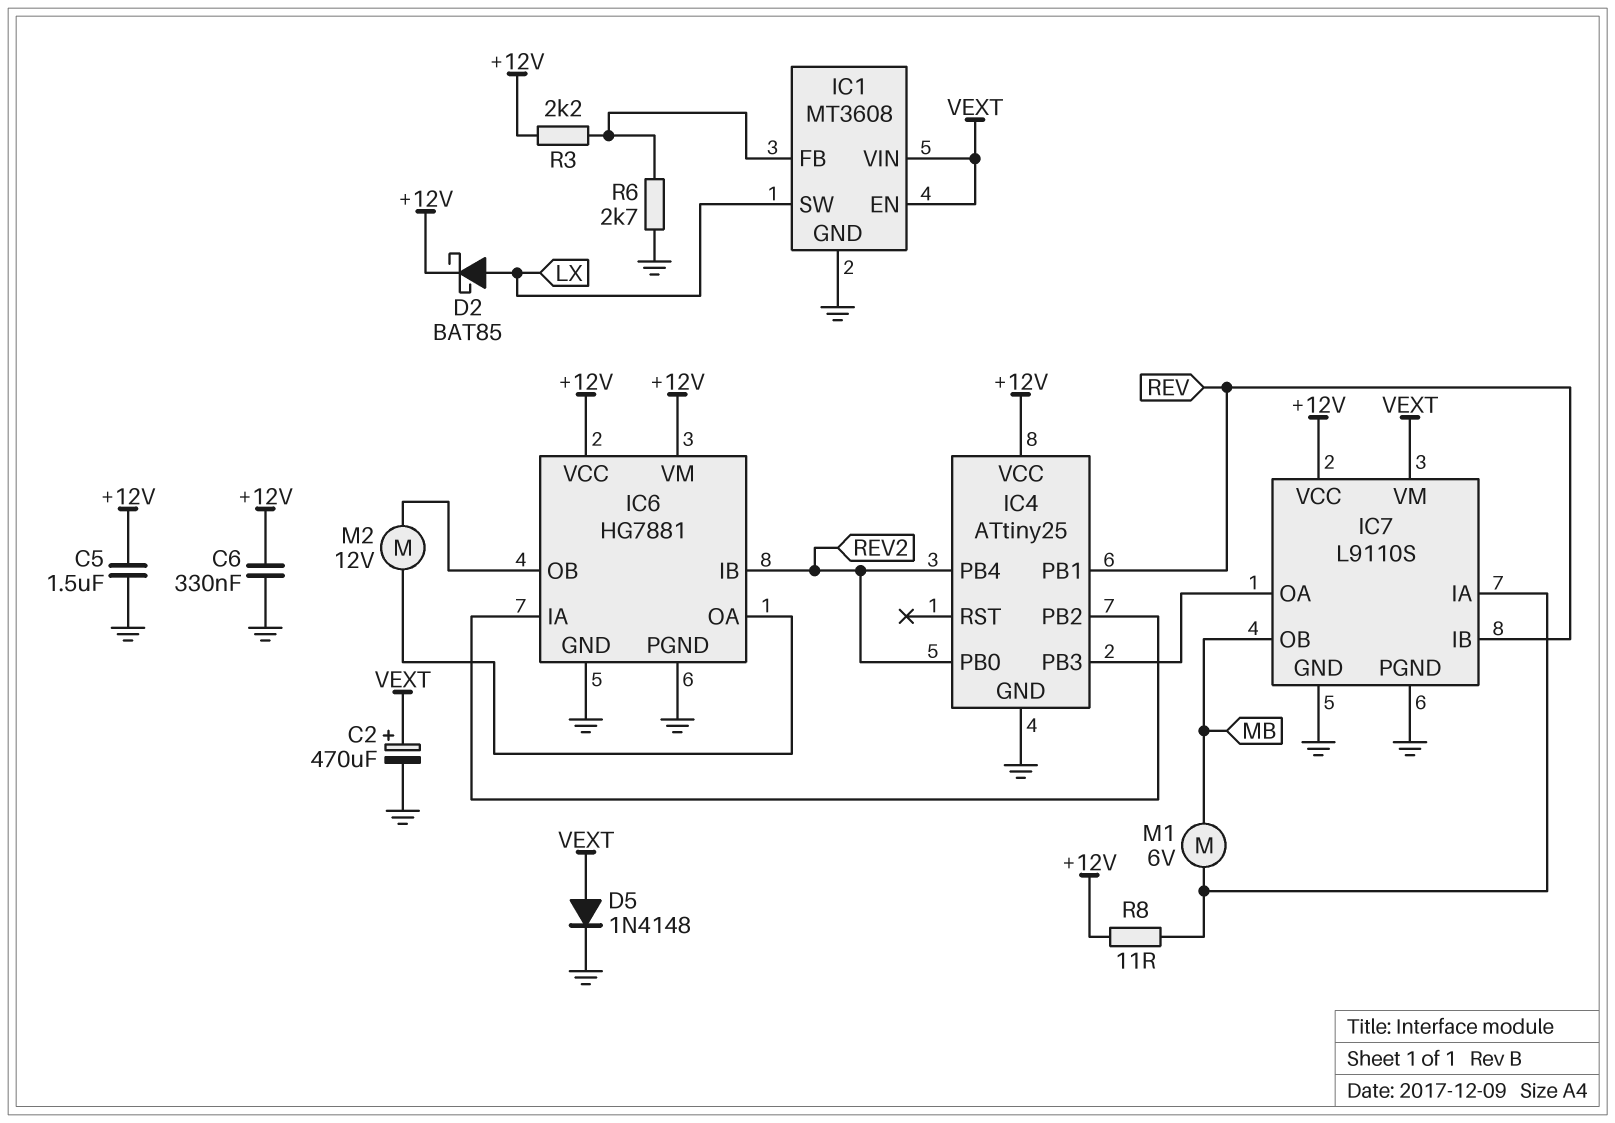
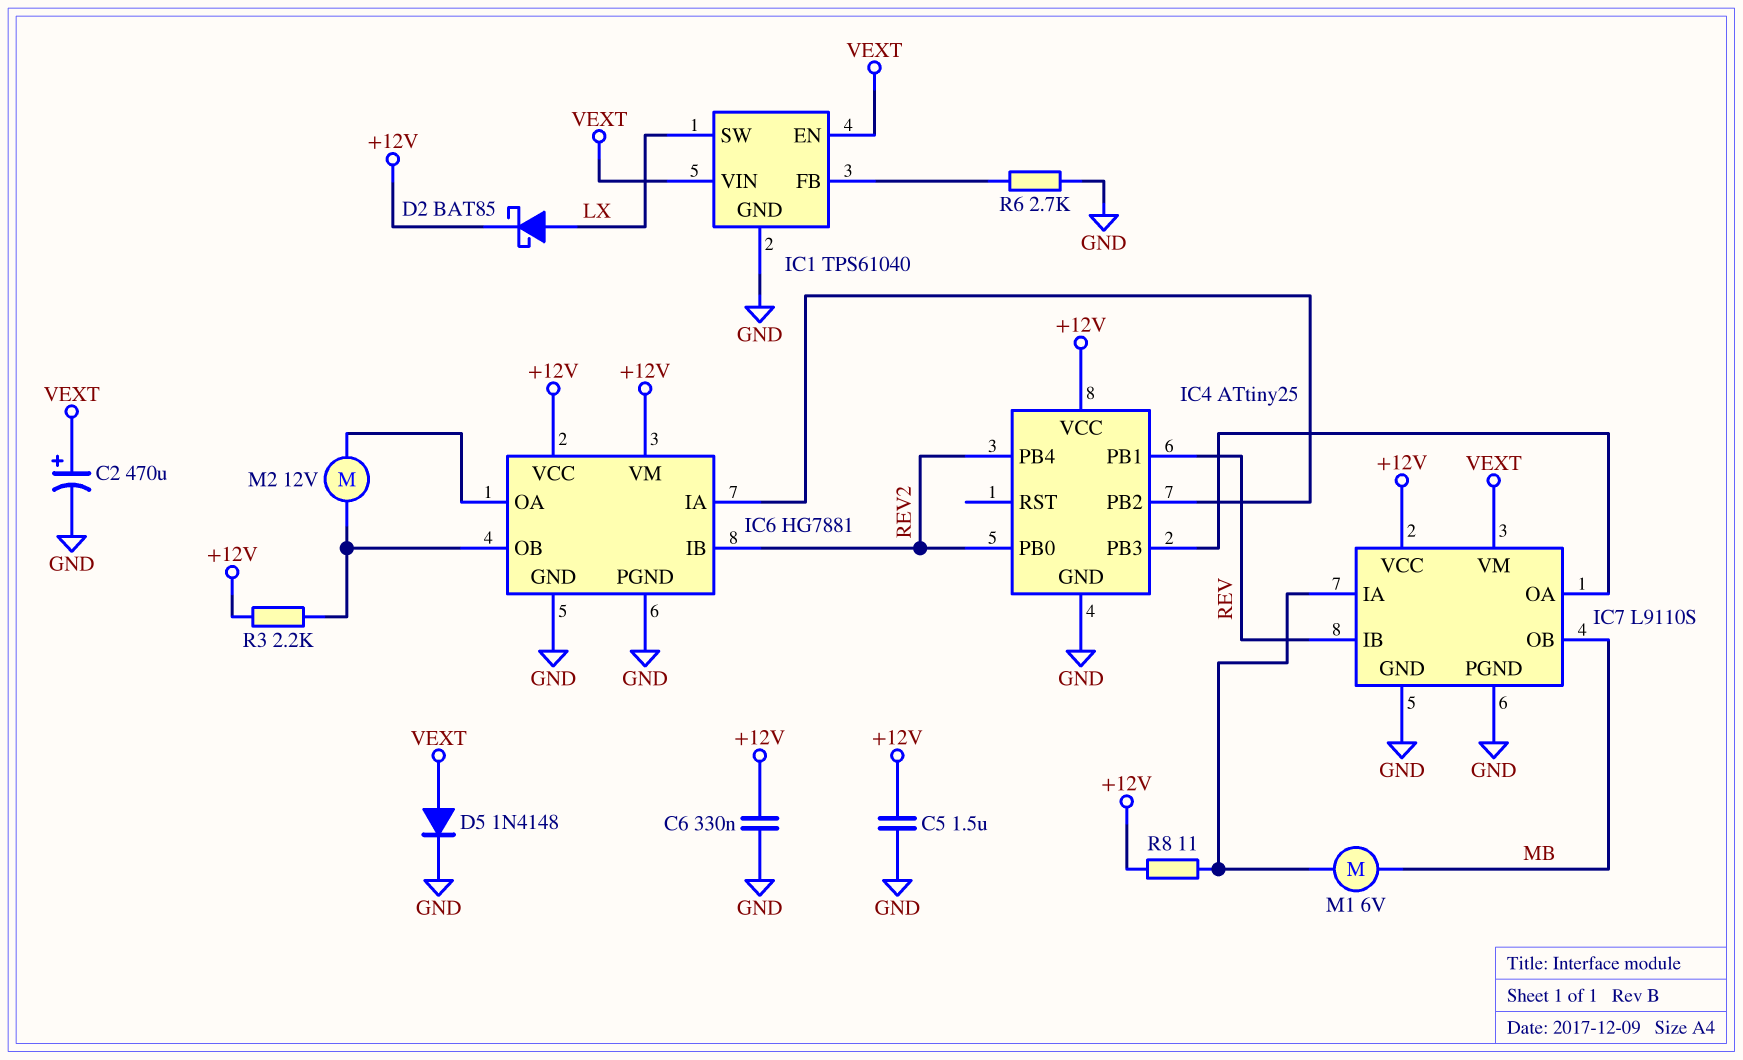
IC1: MT3608 -> TPS61040
R3: 2.2k (+12V, IC1/FB) -> 2.2k (+12V, IC6/OB)

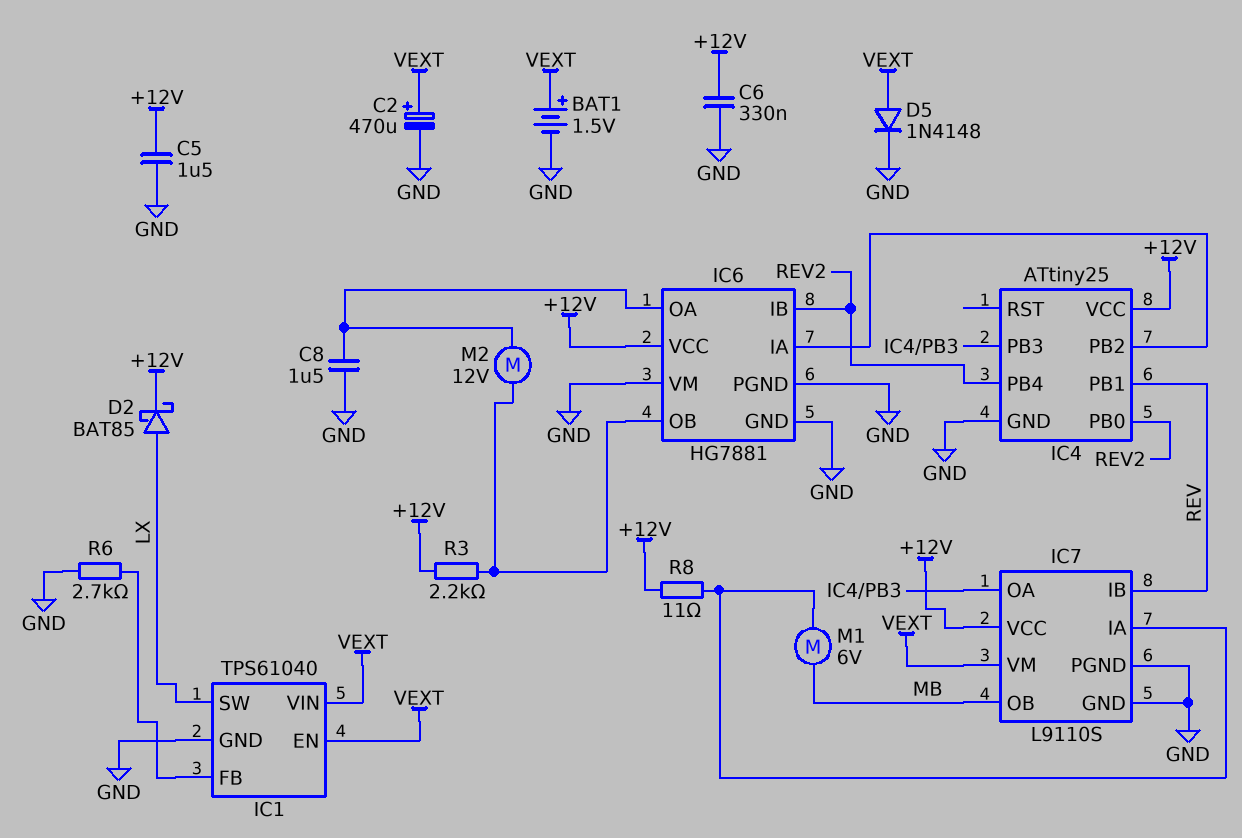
BAT1: none -> 1.5V (plus VEXT, minus GND)
C8: none -> 1.5uF (GND, IC6/OA)
IC6 pin VM: +12V -> GND

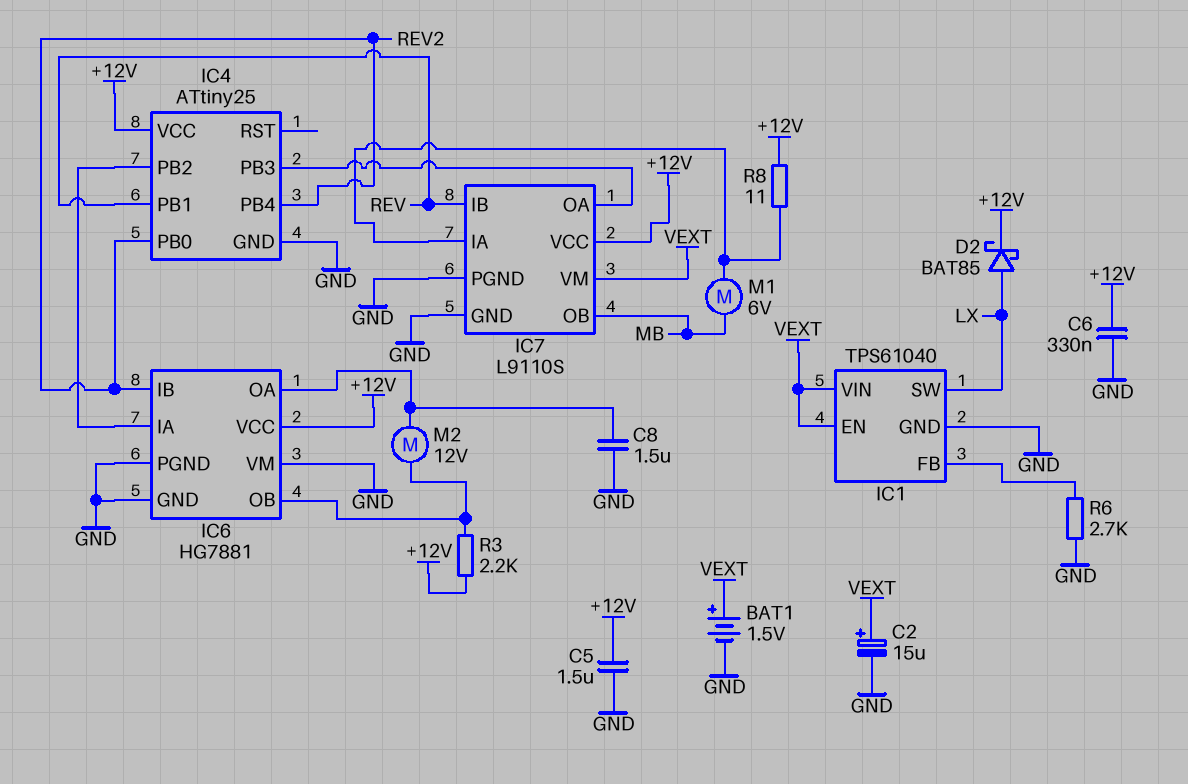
C2: 470uF (plus VEXT, minus GND) -> 15uF (plus VEXT, minus GND)
D5: diode 1N4148 (A VEXT, K GND) -> none

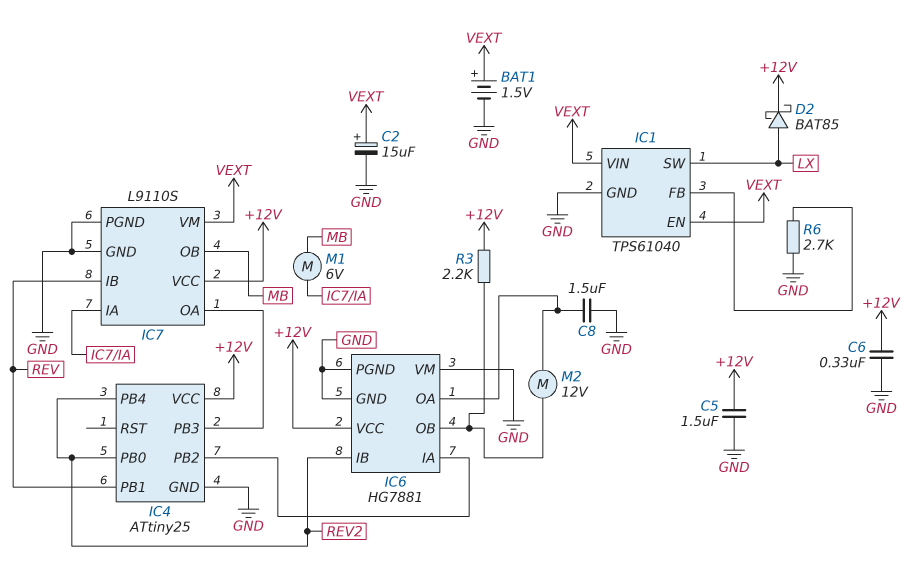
R8: 11 (+12V, IC7/IA) -> none

